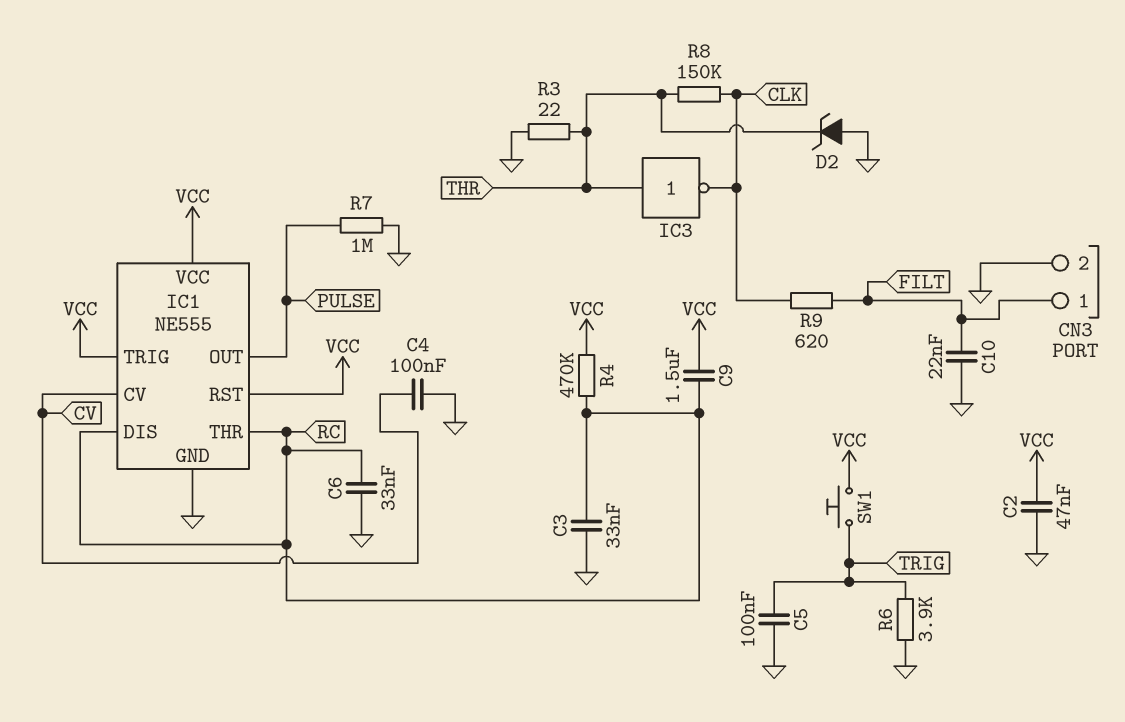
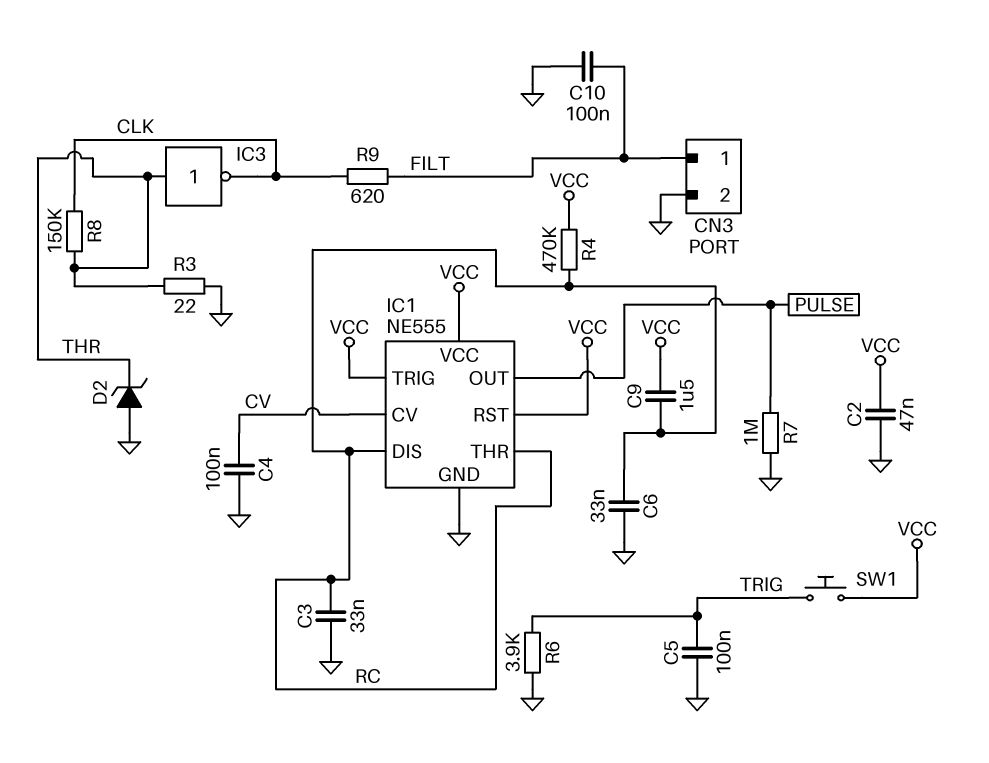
C10: 22nF (FILT, GND) -> 100nF (FILT, GND)

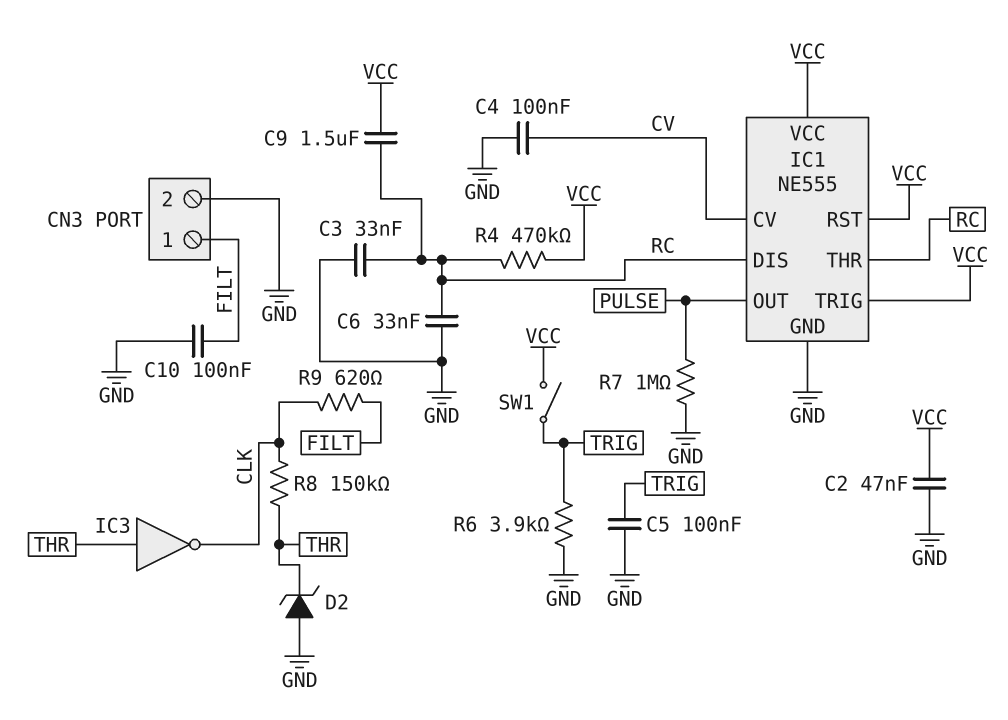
R3: 22 (GND, THR) -> none
SW1: button (TRIG, VCC) -> switch (TRIG, VCC)

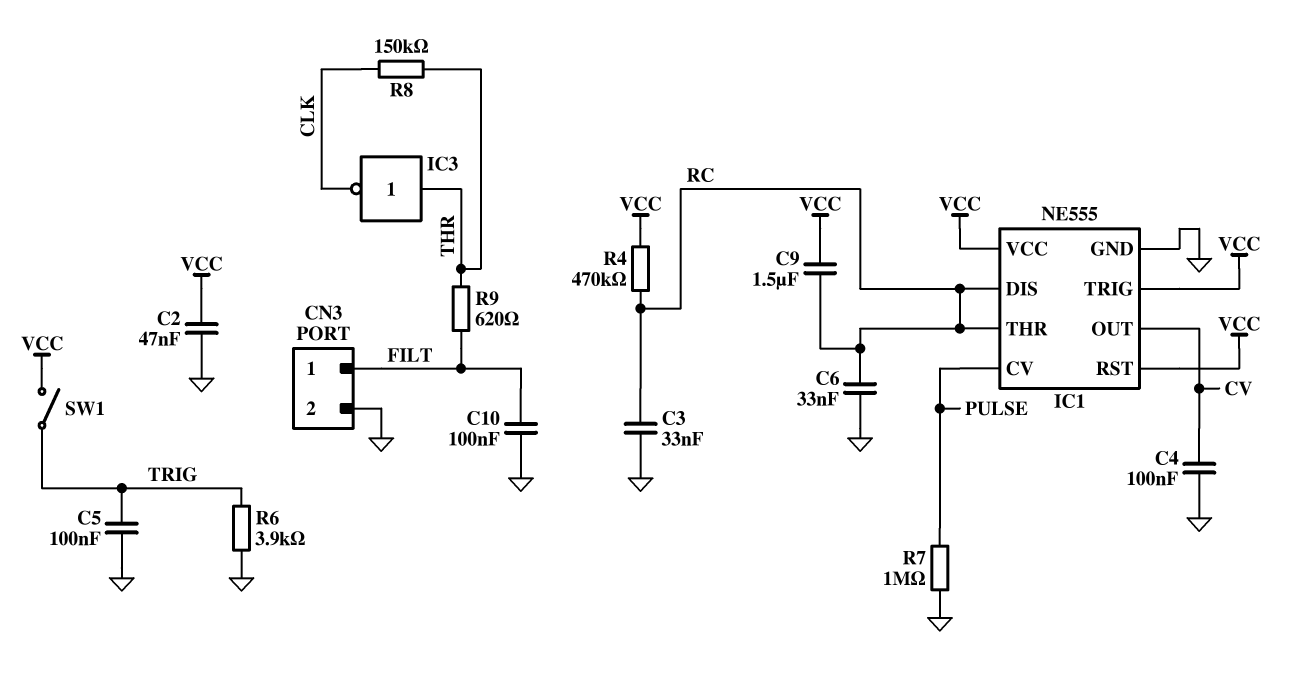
D2: zener (A GND, K THR) -> none
IC1 pin CV: CV -> PULSE
IC1 pin OUT: PULSE -> CV
R9: 620 (CLK, FILT) -> 620 (FILT, THR)

